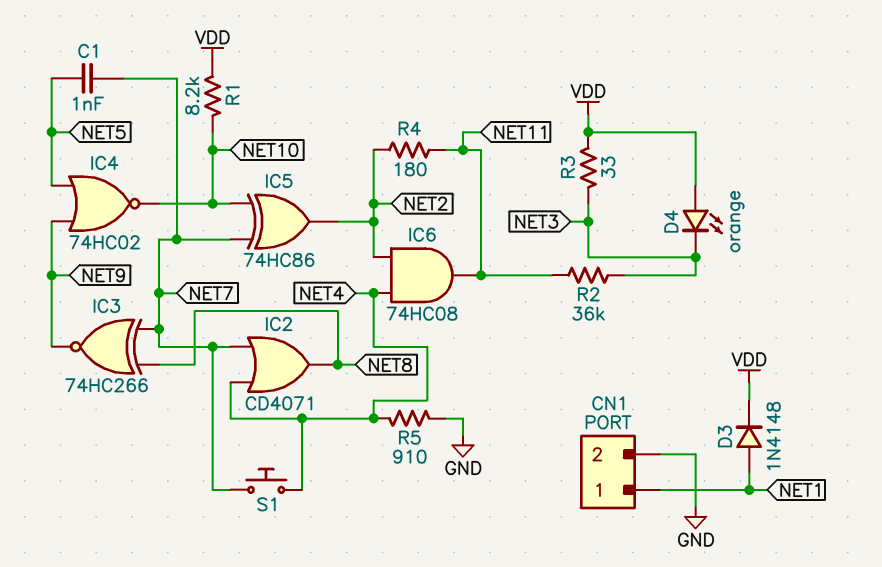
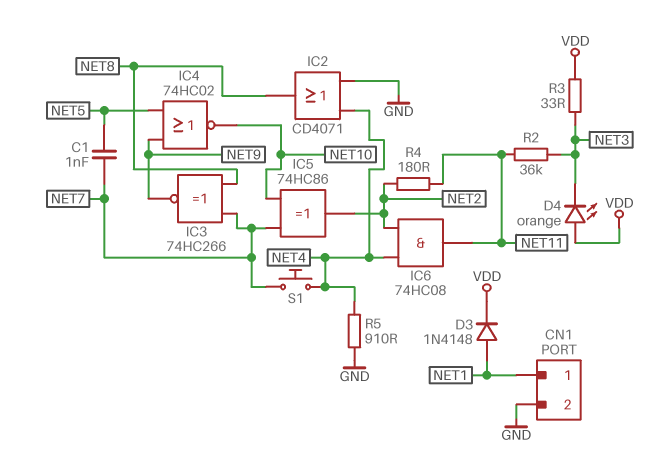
IC2: OR CD4071 (in NET4, in NET7, out NET8) -> OR CD4071 (in GND, in NET4, out NET8)
R1: 8.2k (NET10, VDD) -> none

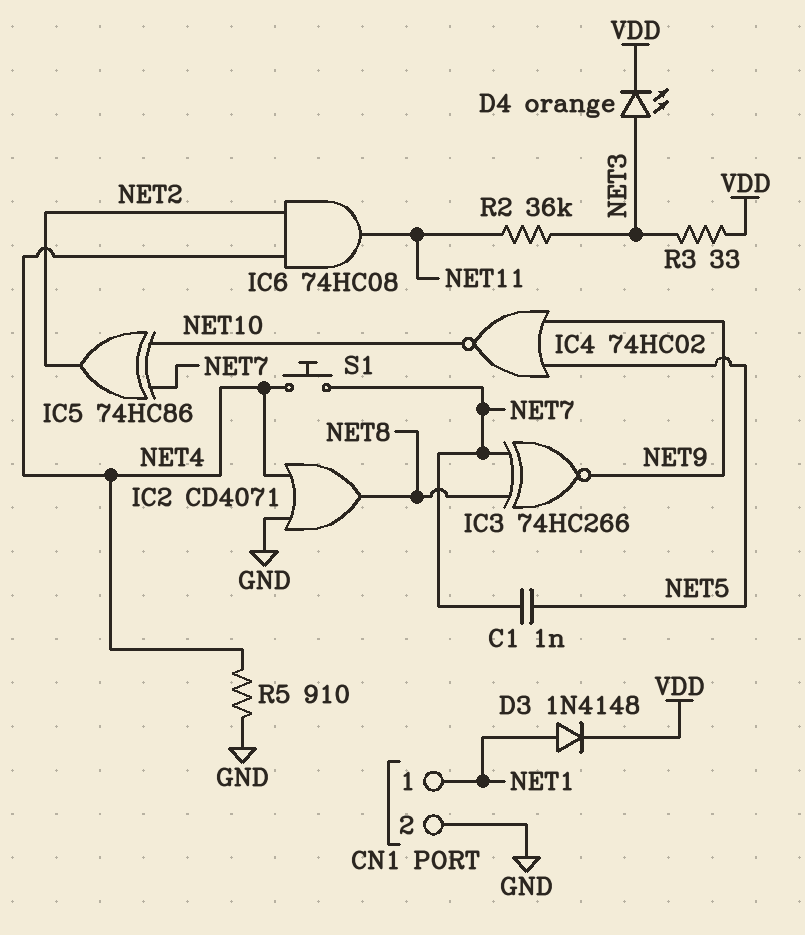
D4: LED orange (A VDD, K NET3) -> LED orange (A NET3, K VDD)
R4: 180 (NET2, NET11) -> none

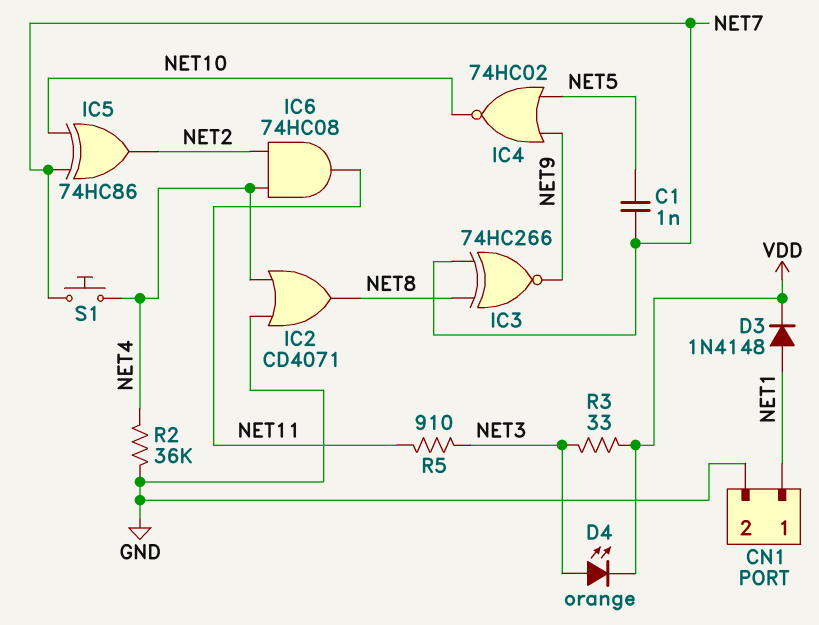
R2: 36k (NET3, NET11) -> 36k (GND, NET4)
R5: 910 (GND, NET4) -> 910 (NET3, NET11)

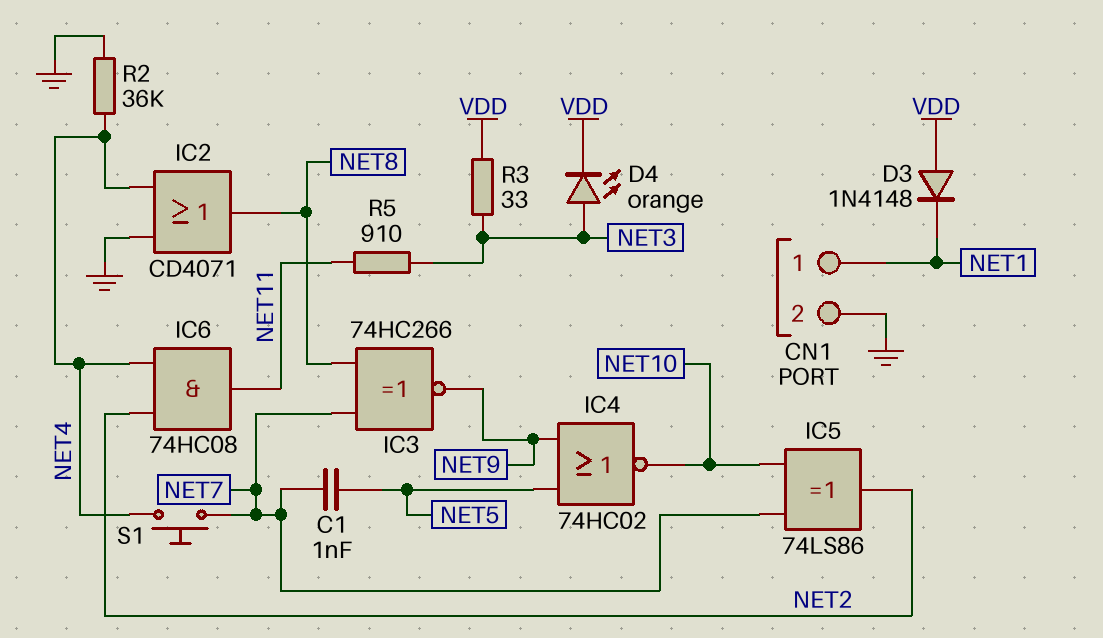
D3: diode 1N4148 (A NET1, K VDD) -> diode 1N4148 (A VDD, K NET1)
IC5: XOR 74HC86 (in NET7, in NET10, out NET2) -> XOR 74LS86 (in NET7, in NET10, out NET2)

